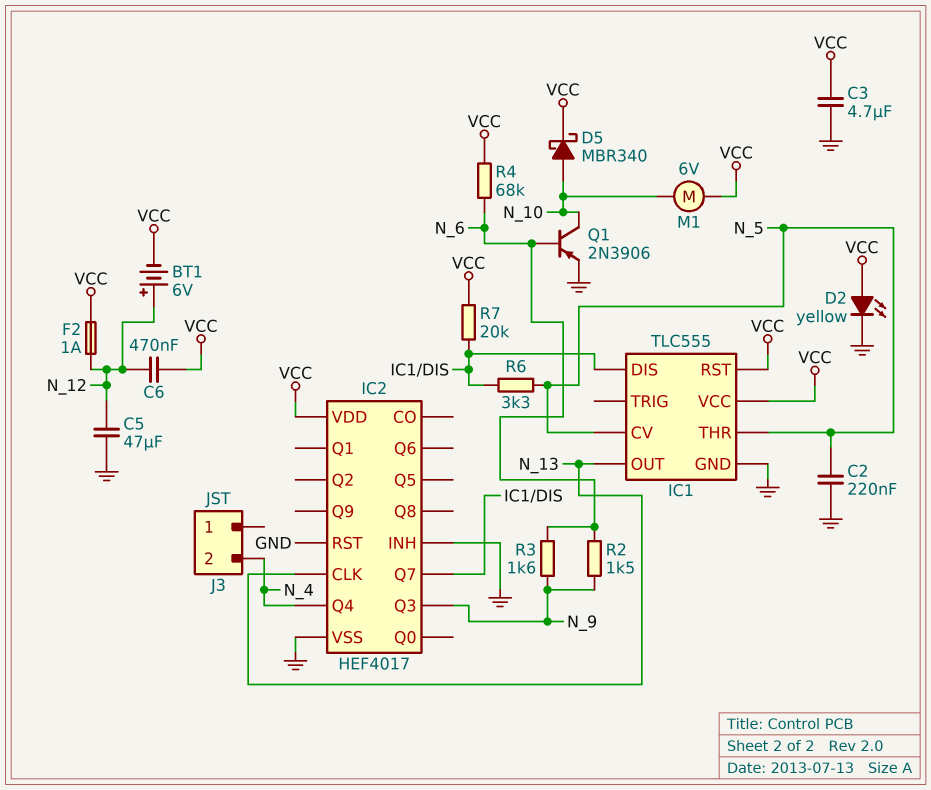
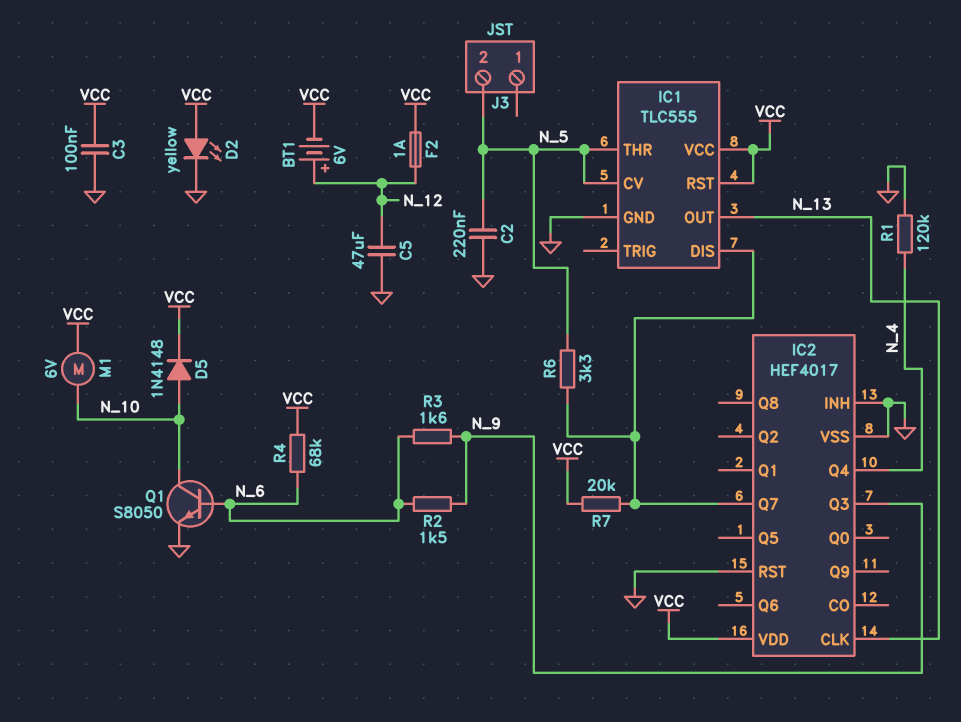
C3: 4.7uF (GND, VCC) -> 100nF (GND, VCC)
C6: 470nF (N_12, VCC) -> none
D5: schottky MBR340 (A N_10, K VCC) -> diode 1N4148 (A N_10, K VCC)
J3 pin 2: N_4 -> N_5
Q1: PNP 2N3906 (B N_6, C N_10, E GND) -> NPN S8050 (B N_6, C N_10, E GND)
R1: none -> 120k (GND, N_4)

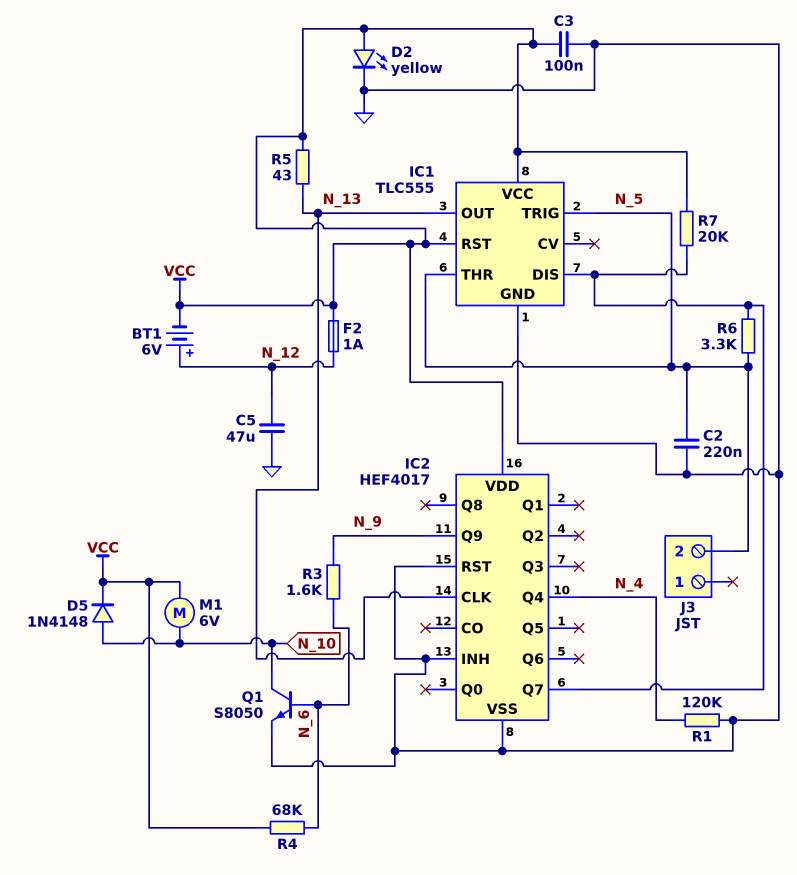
IC1 pin CV: N_5 -> none
IC1 pin TRIG: none -> N_5
IC2 pin Q3: N_9 -> none
IC2 pin Q9: none -> N_9
R2: 1.5k (N_6, N_9) -> none
R5: none -> 43 (N_13, VCC)

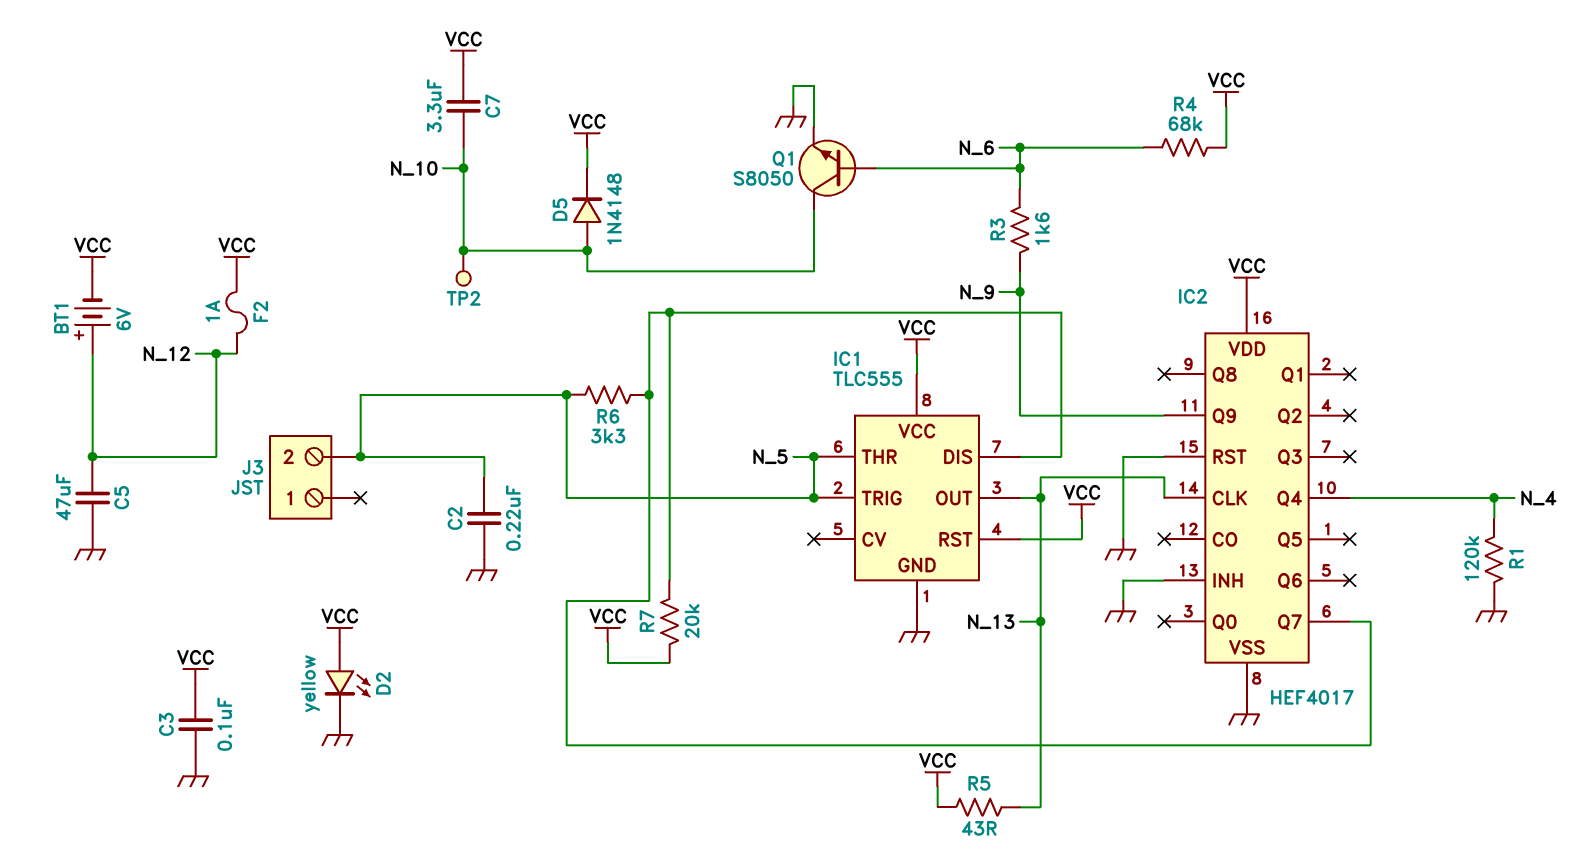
C7: none -> 3.3uF (N_10, VCC)
M1: motor 6V (N_10, VCC) -> none
TP2: none -> test point (N_10)

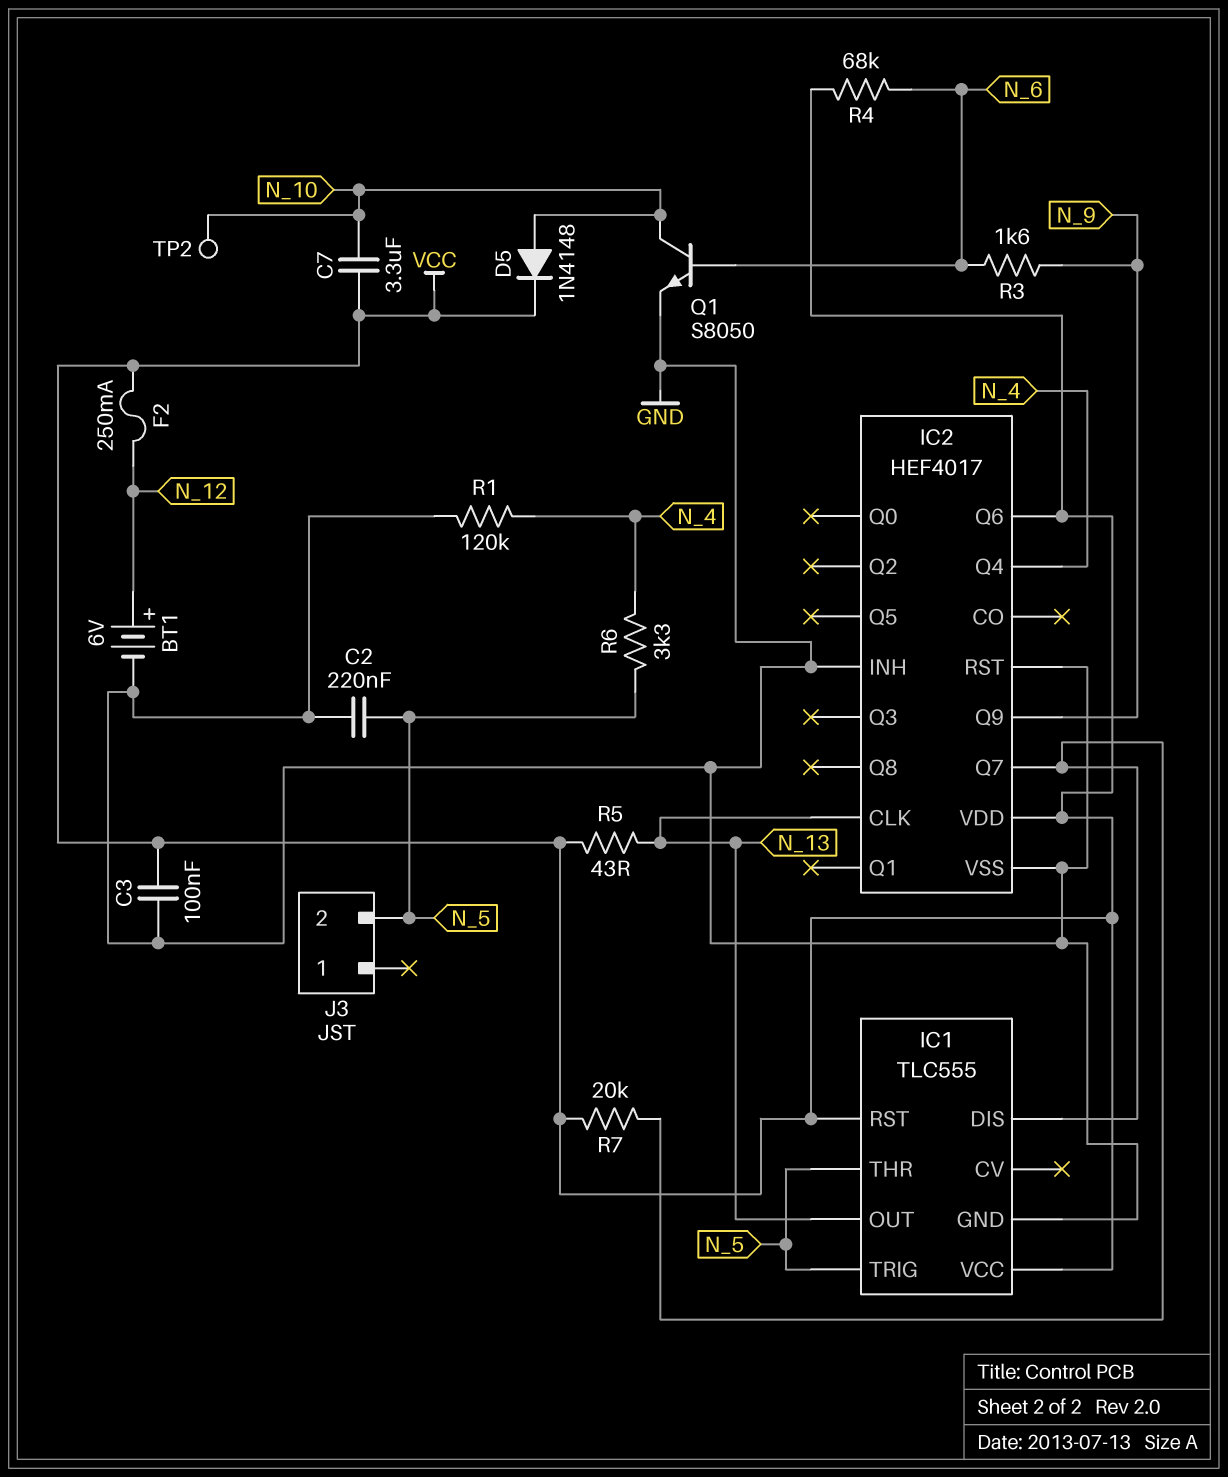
BT1: 6V (plus N_12, minus VCC) -> 6V (plus N_12, minus GND)
C5: 47uF (GND, N_12) -> none
D2: LED yellow (A VCC, K GND) -> none
F2: 1A (N_12, VCC) -> 250mA (N_12, VCC)
IC2 pin Q6: none -> VCC
R6: 3.3k (IC1/DIS, N_5) -> 3.3k (N_4, N_5)

